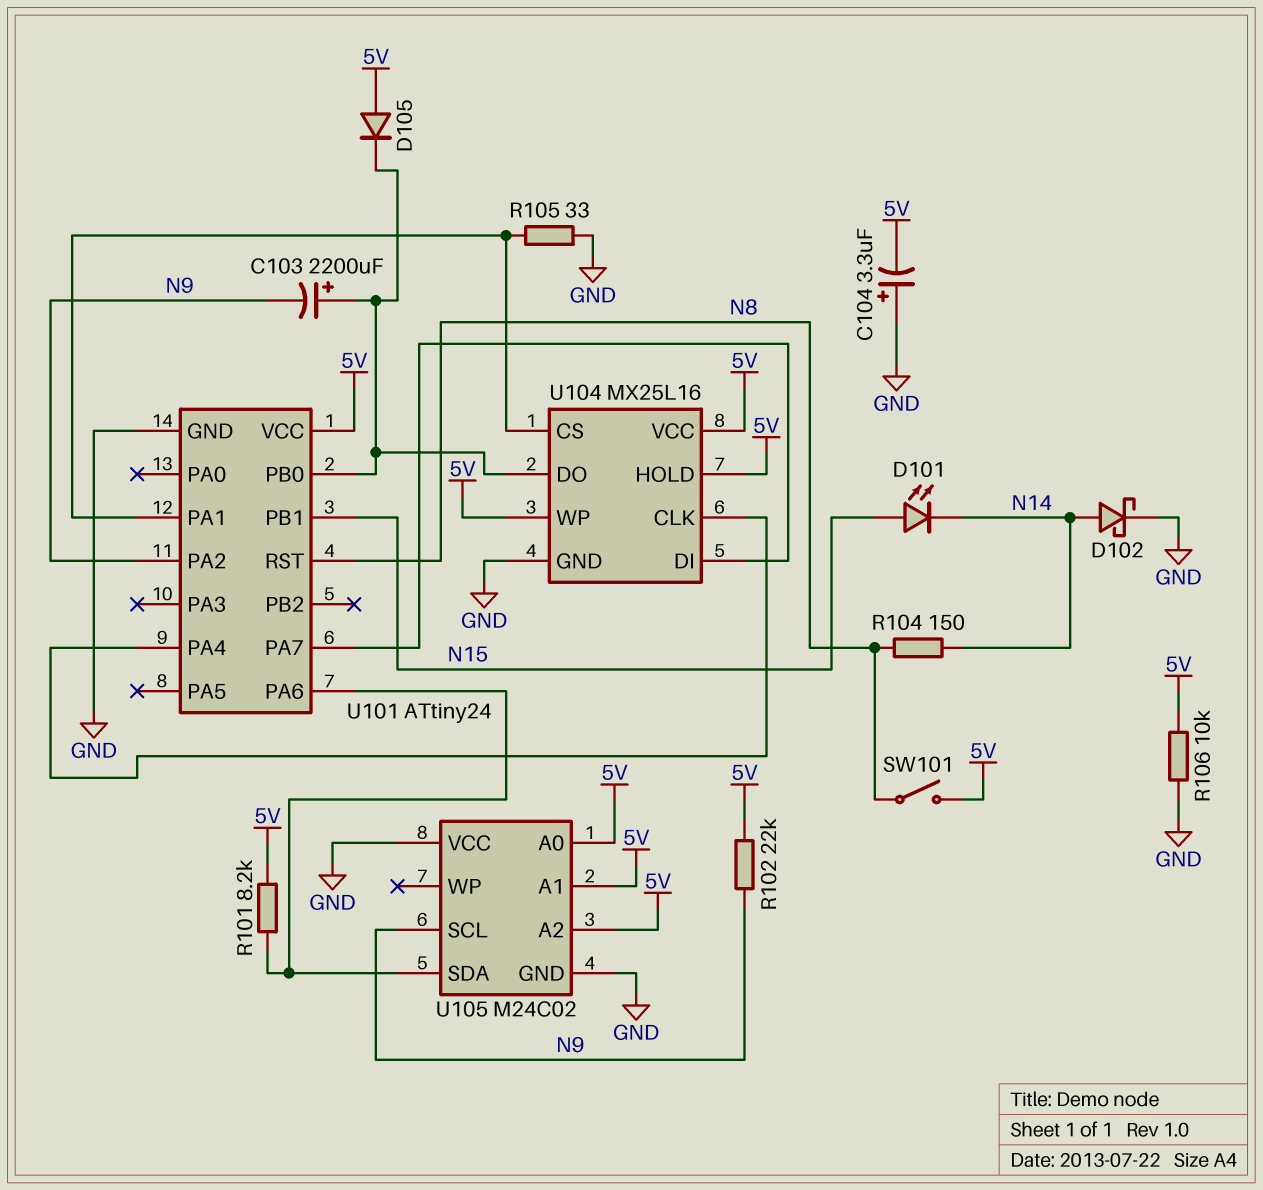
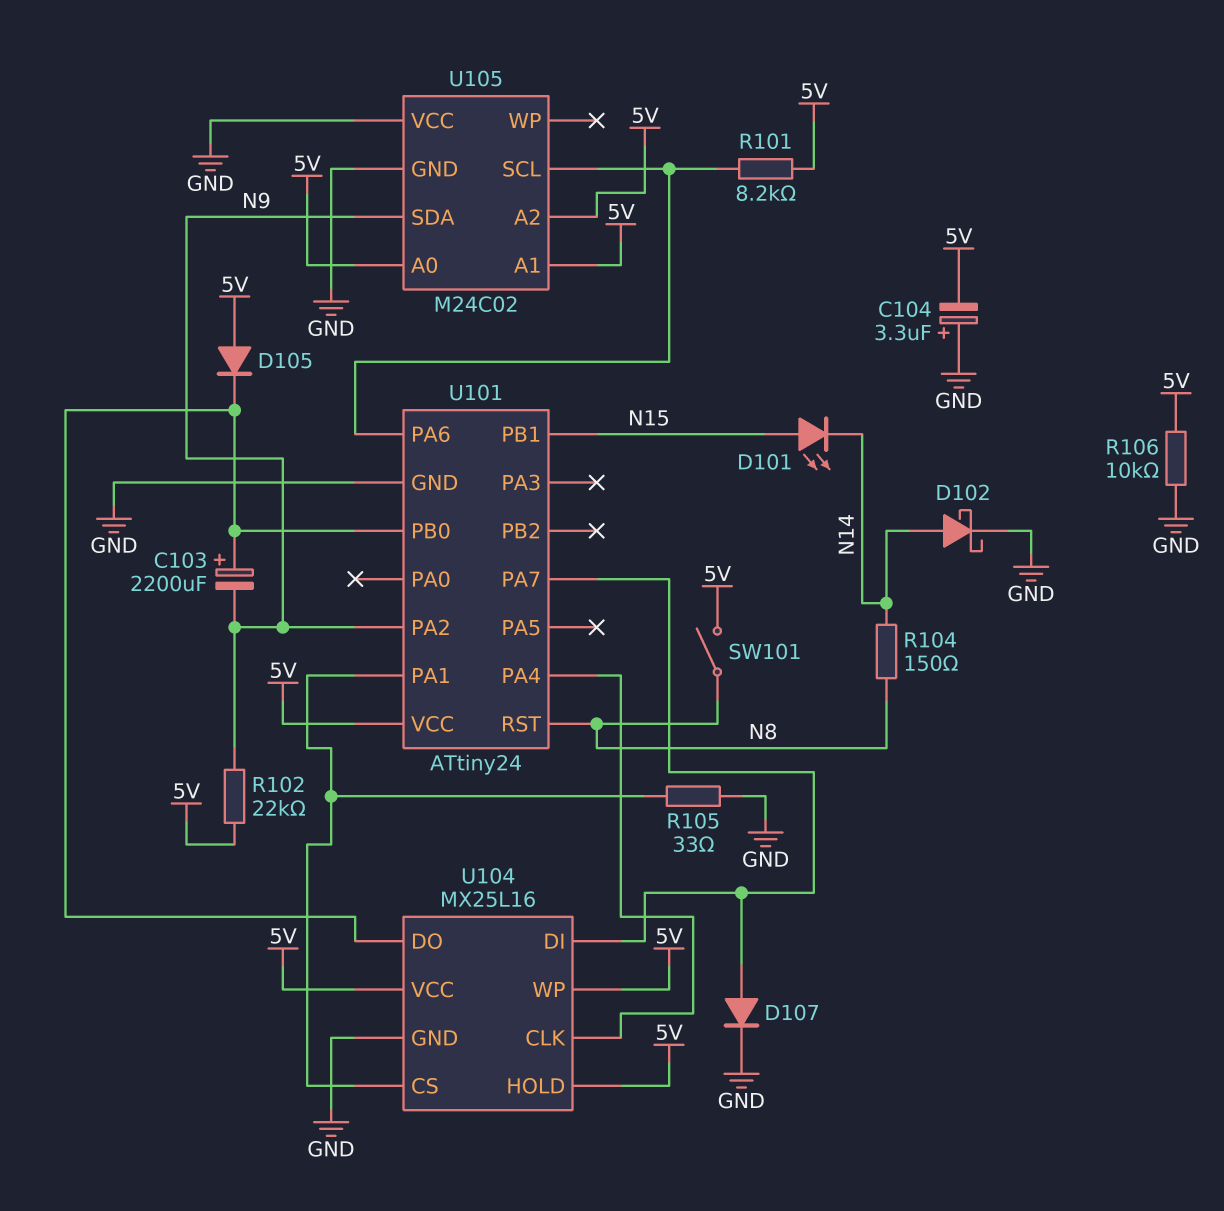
D107: none -> diode (A U101/PA7, K GND)
U105 pin SCL: N9 -> U101/PA6
U105 pin SDA: U101/PA6 -> N9

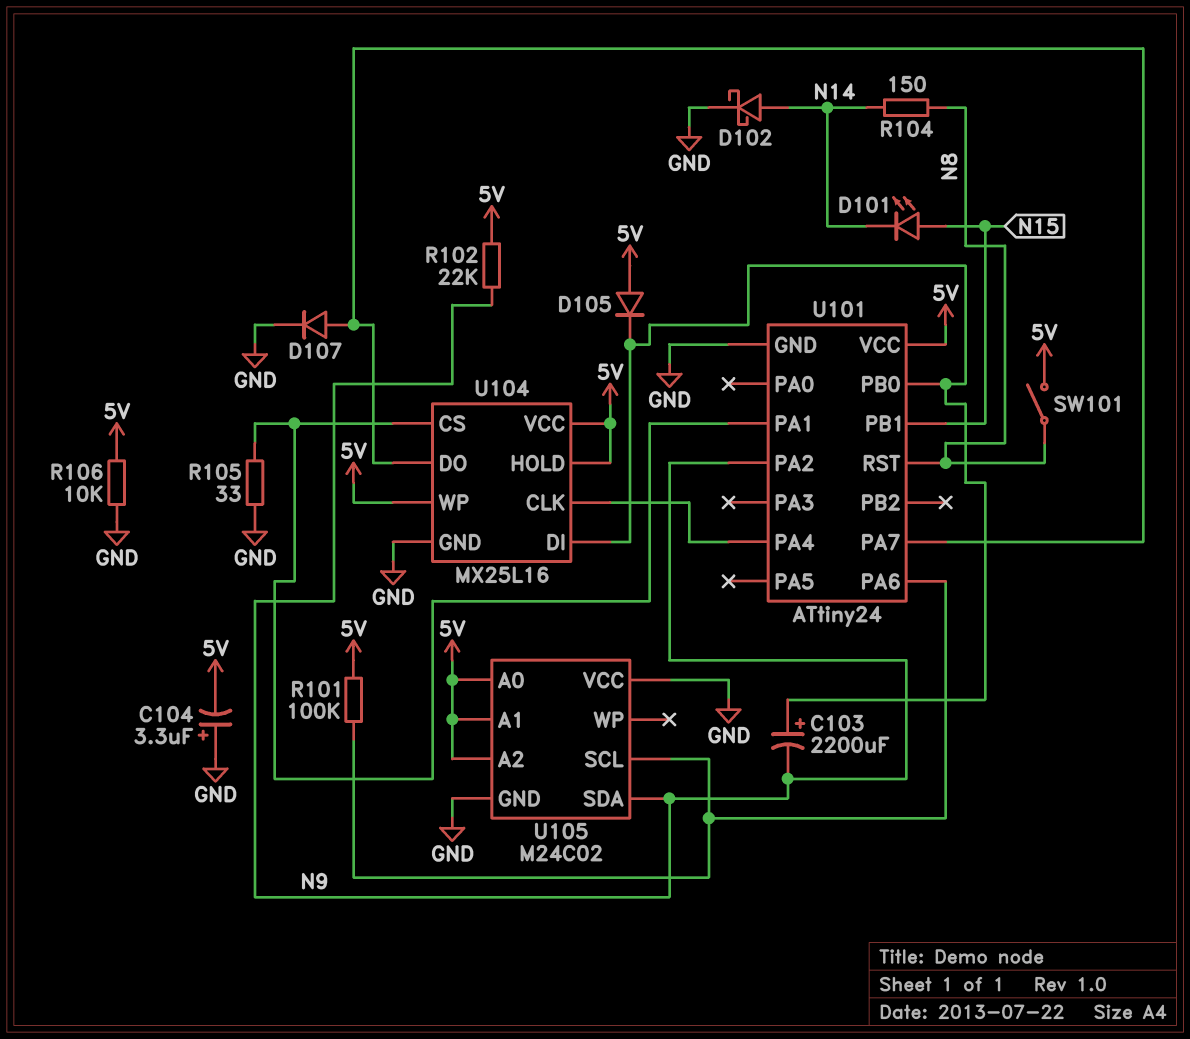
R101: 8.2k (5V, U101/PA6) -> 100k (5V, U101/PA6)
U104 pin DI: U101/PA7 -> U101/PB0
U104 pin DO: U101/PB0 -> U101/PA7

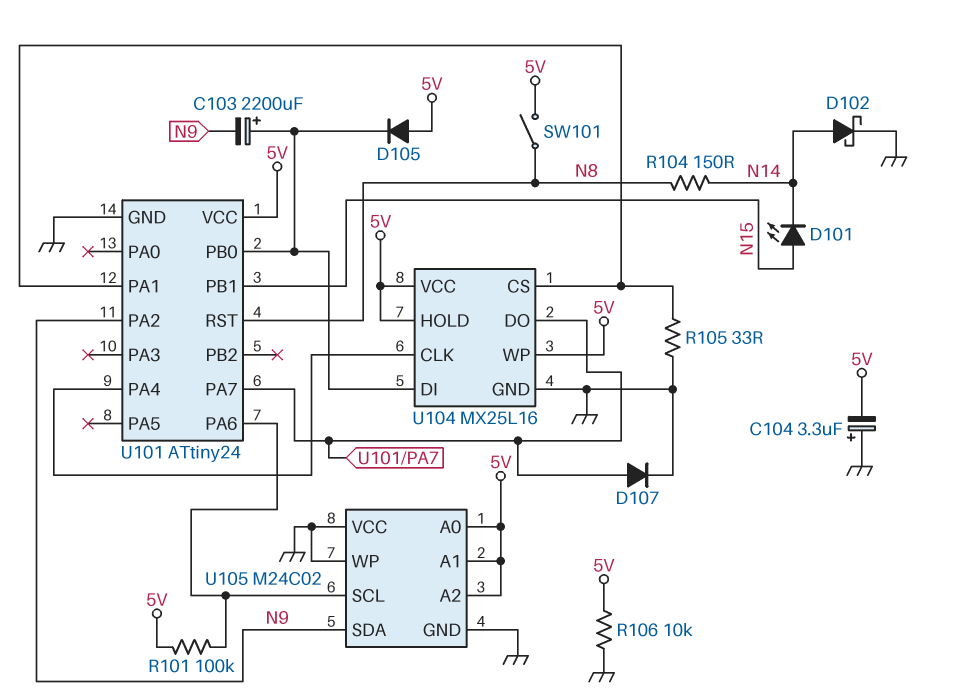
R102: 22k (5V, N9) -> none
U105 pin WP: none -> GND

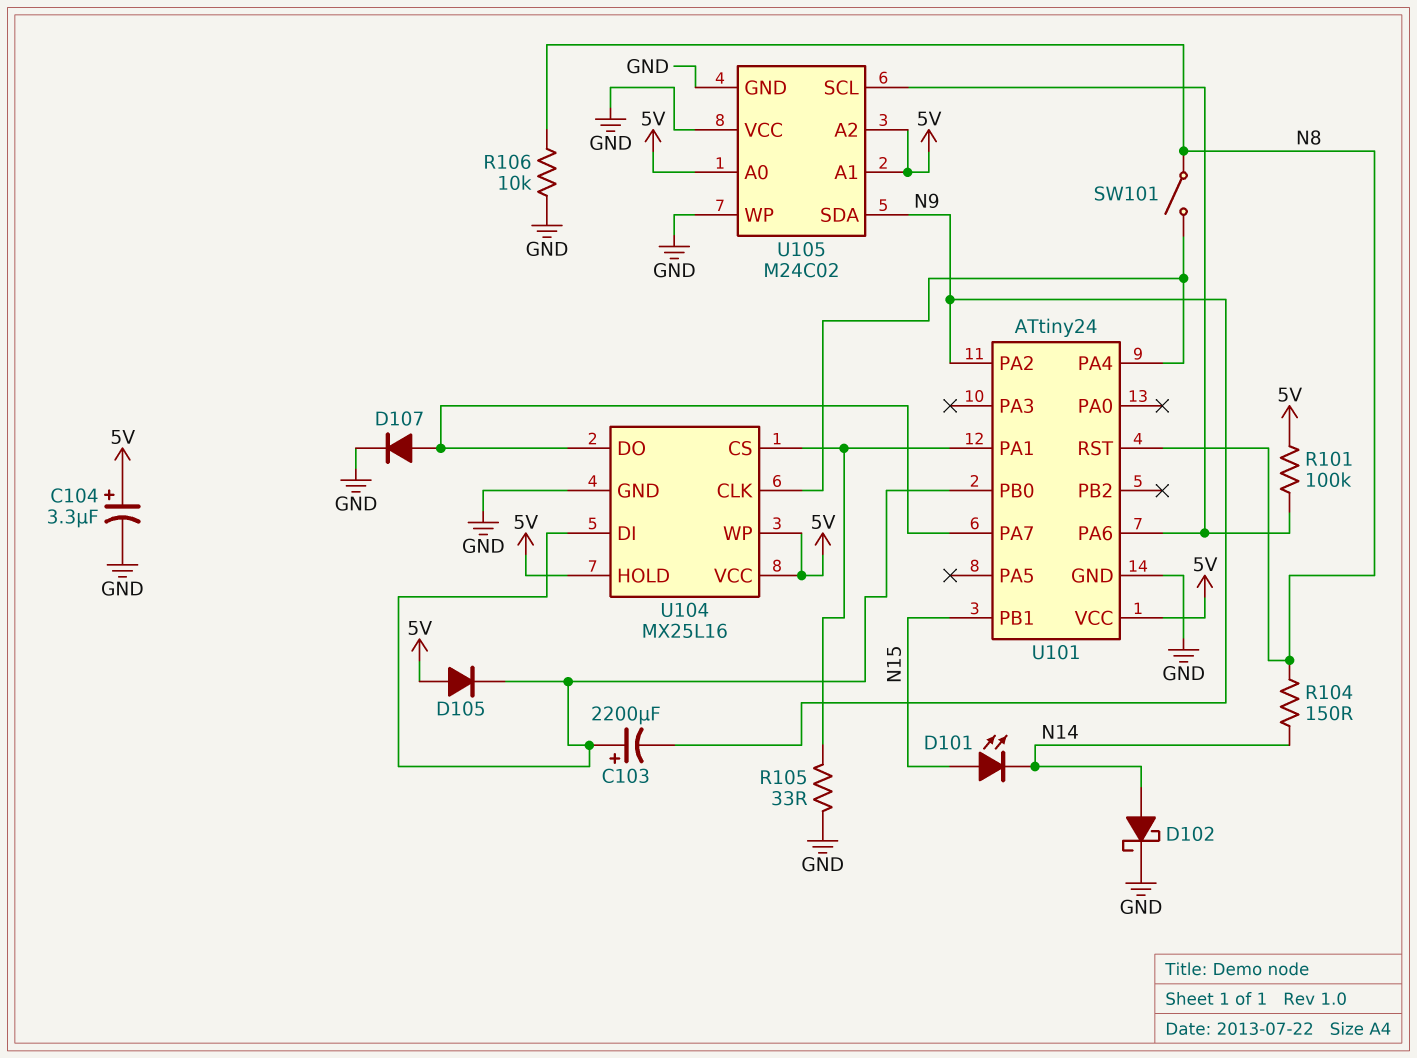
C104: 3.3uF (plus GND, minus 5V) -> 3.3uF (plus 5V, minus GND)
R106: 10k (5V, GND) -> 10k (GND, N8)
SW101: switch (5V, N8) -> switch (N8, U101/PA4)

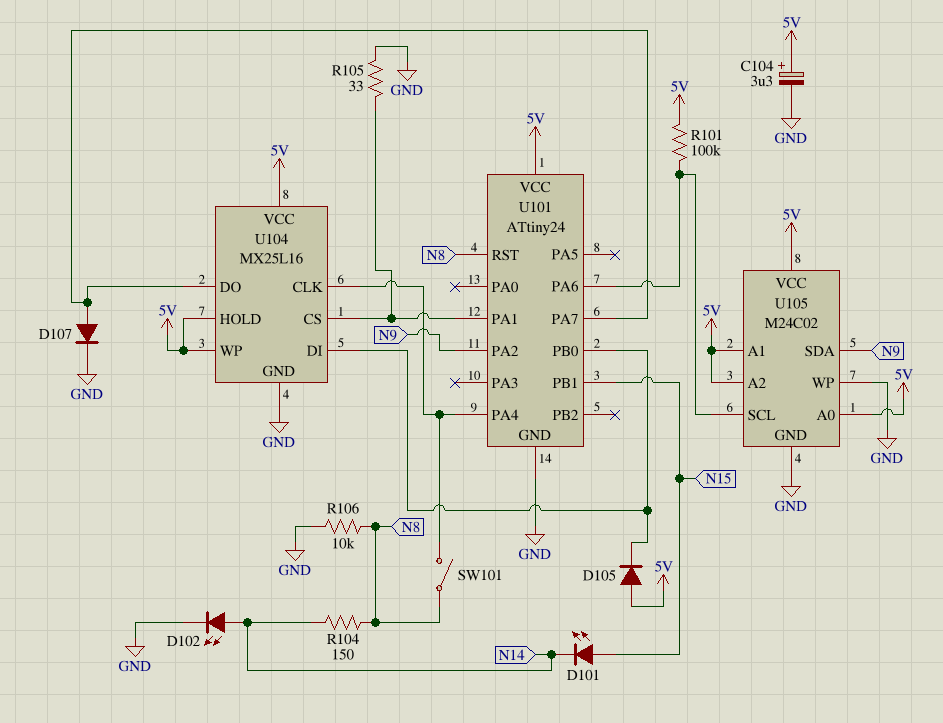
C103: 2200uF (plus U101/PB0, minus N9) -> none
D102: schottky (A N14, K GND) -> LED (A N14, K GND)
U105 pin VCC: GND -> 5V

